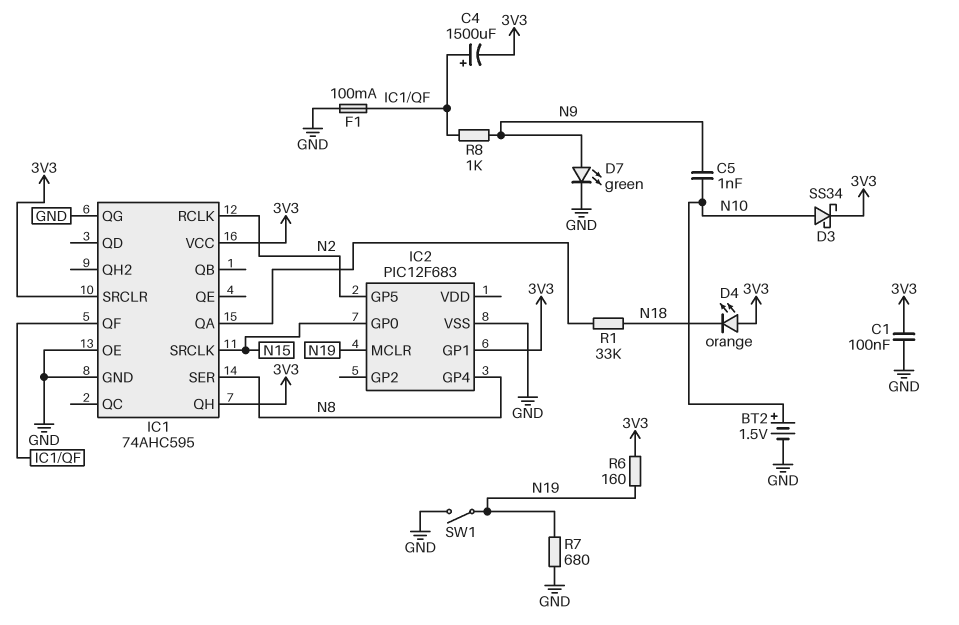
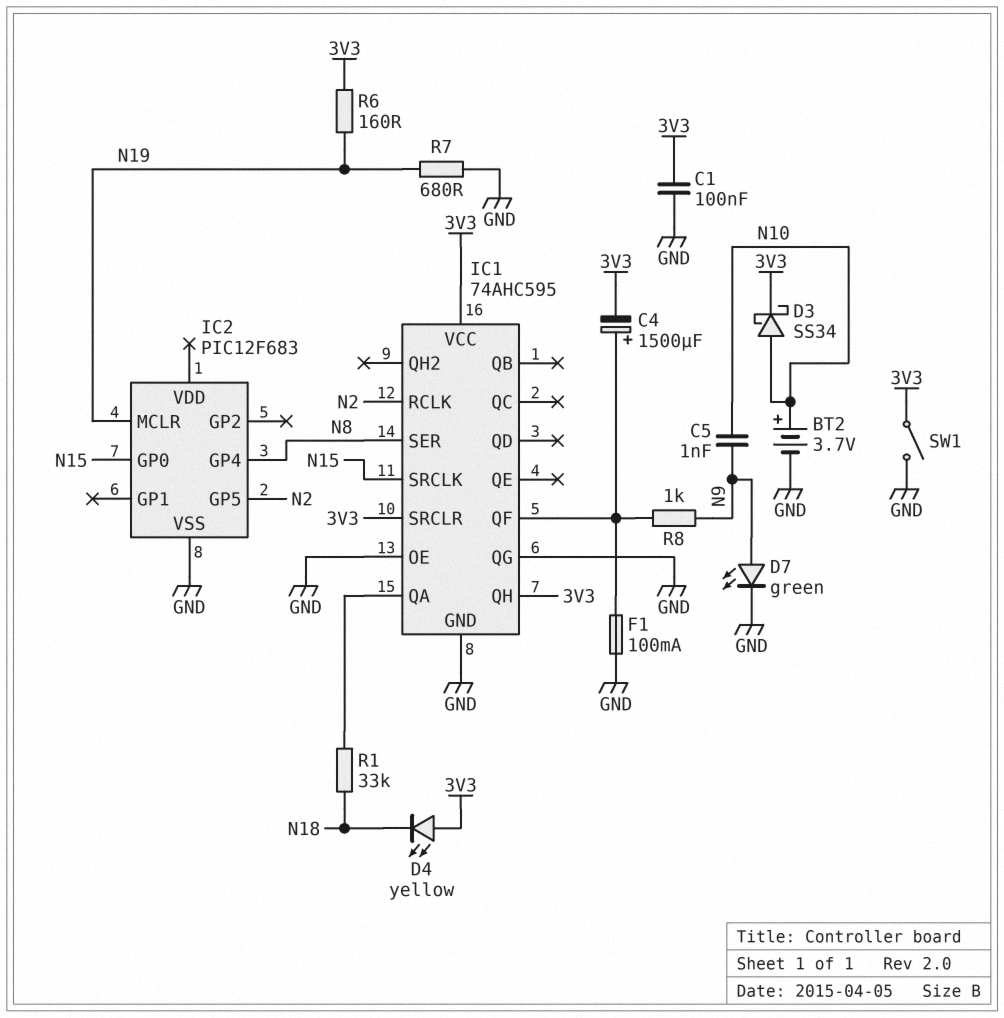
BT2: 1.5V (plus N10, minus GND) -> 3.7V (plus N10, minus GND)
D4: LED orange (A 3V3, K N18) -> LED yellow (A 3V3, K N18)
IC2 pin GP1: 3V3 -> none
SW1: switch (GND, N19) -> switch (3V3, GND)

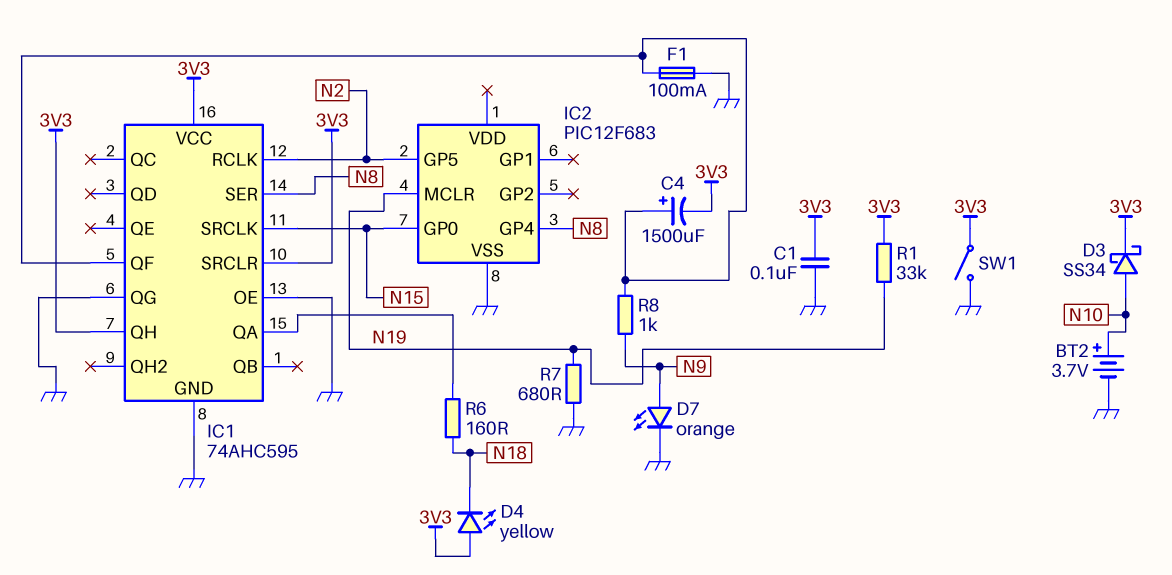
C5: 1nF (N9, N10) -> none
D7: LED green (A N9, K GND) -> LED orange (A N9, K GND)
R1: 33k (IC1/QA, N18) -> 33k (3V3, N19)
R6: 160 (3V3, N19) -> 160 (IC1/QA, N18)

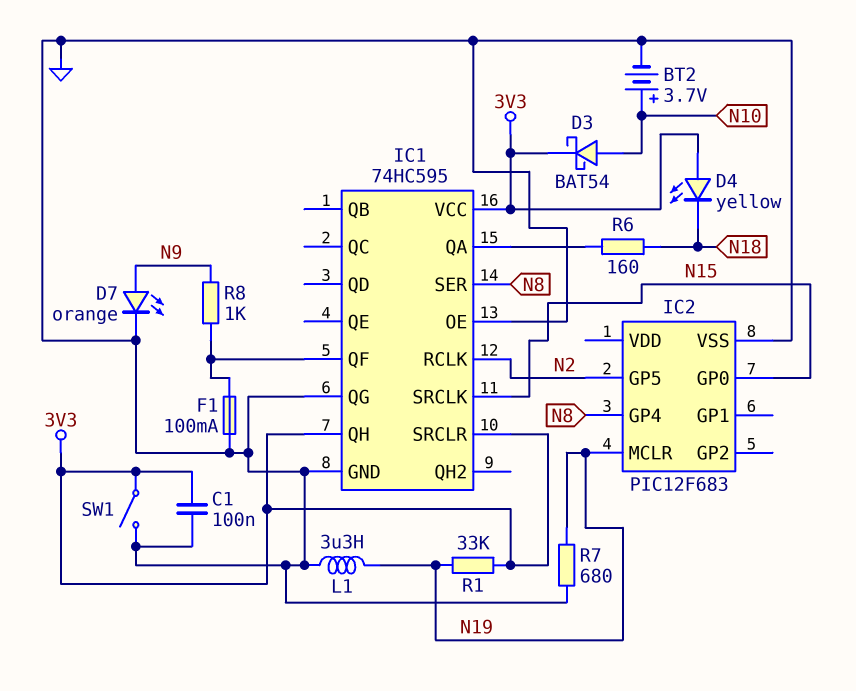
C4: 1500uF (plus IC1/QF, minus 3V3) -> none
D3: schottky SS34 (A N10, K 3V3) -> schottky BAT54 (A N10, K 3V3)
IC1: 74AHC595 -> 74HC595
L1: none -> 3.3uH (GND, N19)

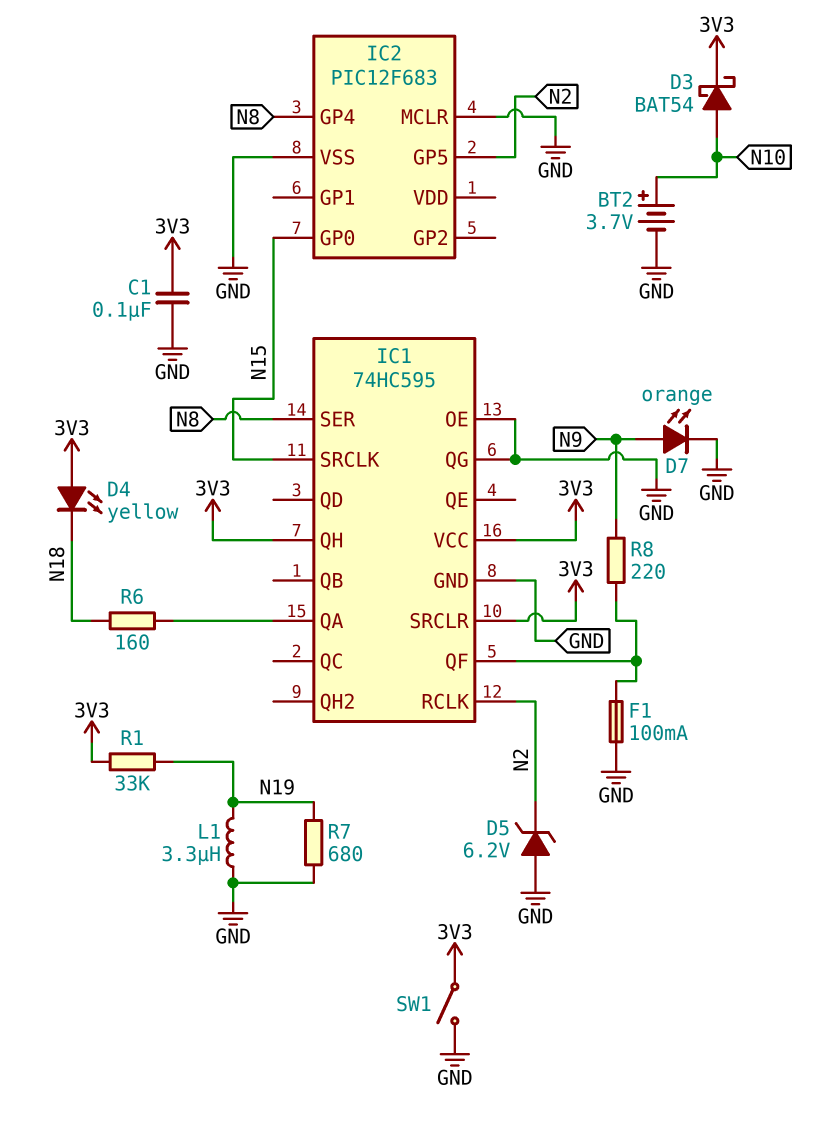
D5: none -> zener 6.2V (A GND, K N2)
IC2 pin MCLR: N19 -> GND
R8: 1k (IC1/QF, N9) -> 220 (IC1/QF, N9)

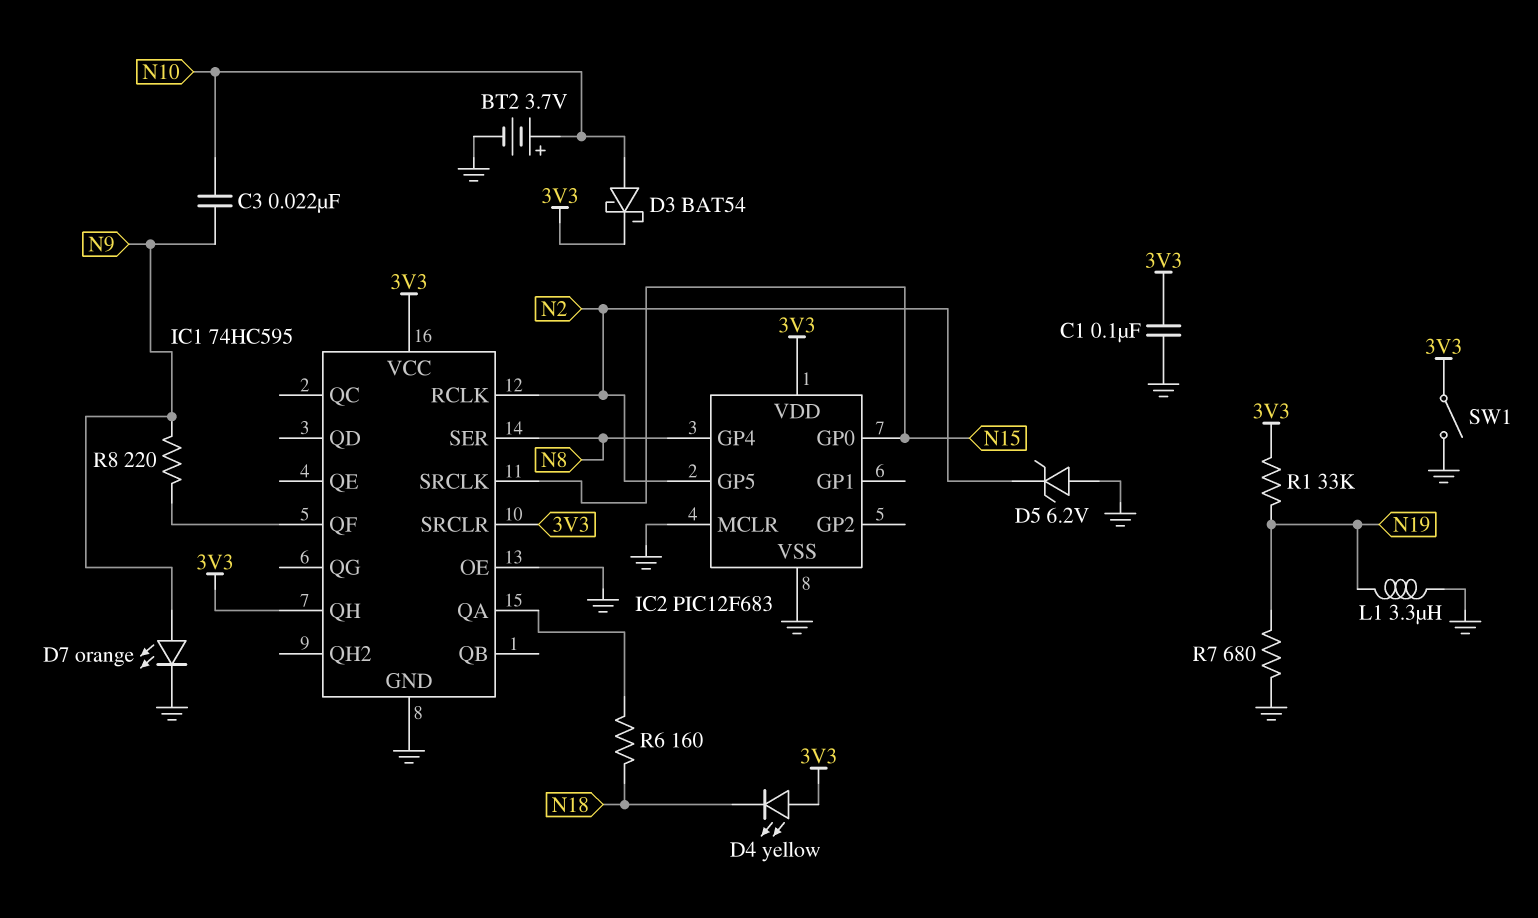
C3: none -> 22nF (N9, N10)
F1: 100mA (GND, IC1/QF) -> none
IC1 pin QG: GND -> none
IC2 pin VDD: none -> 3V3

